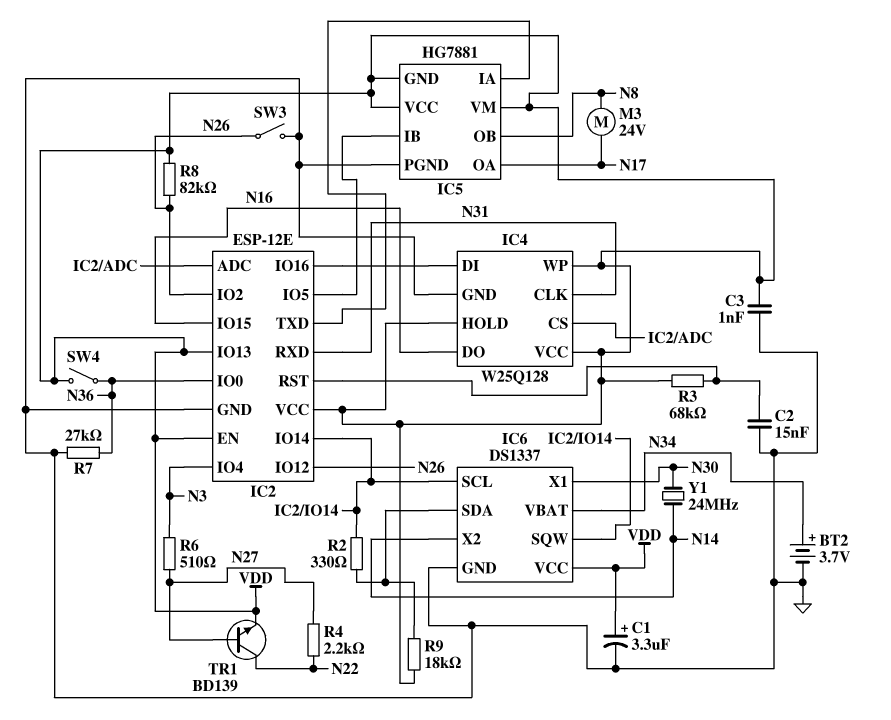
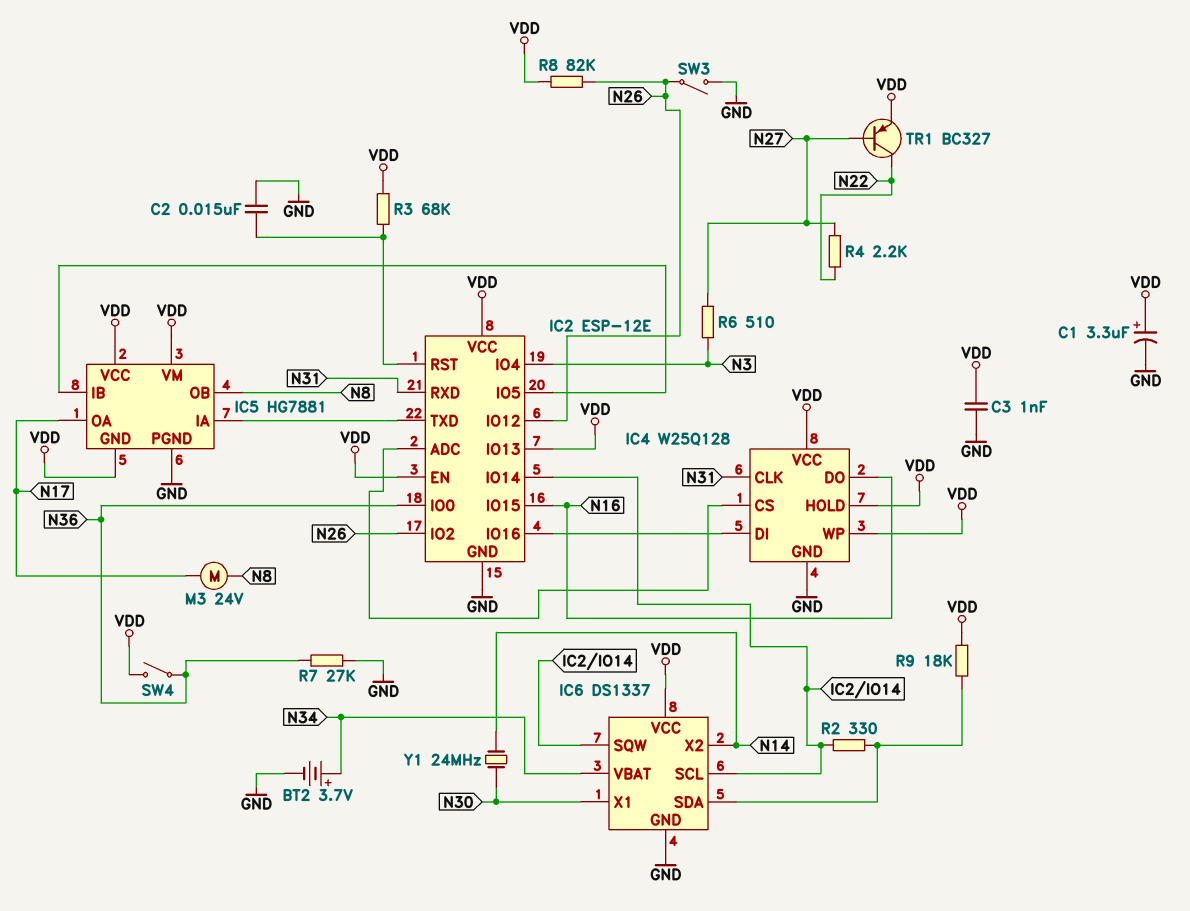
TR1: NPN BD139 (B N27, C N22, E VDD) -> PNP BC327 (B N27, C N22, E VDD)

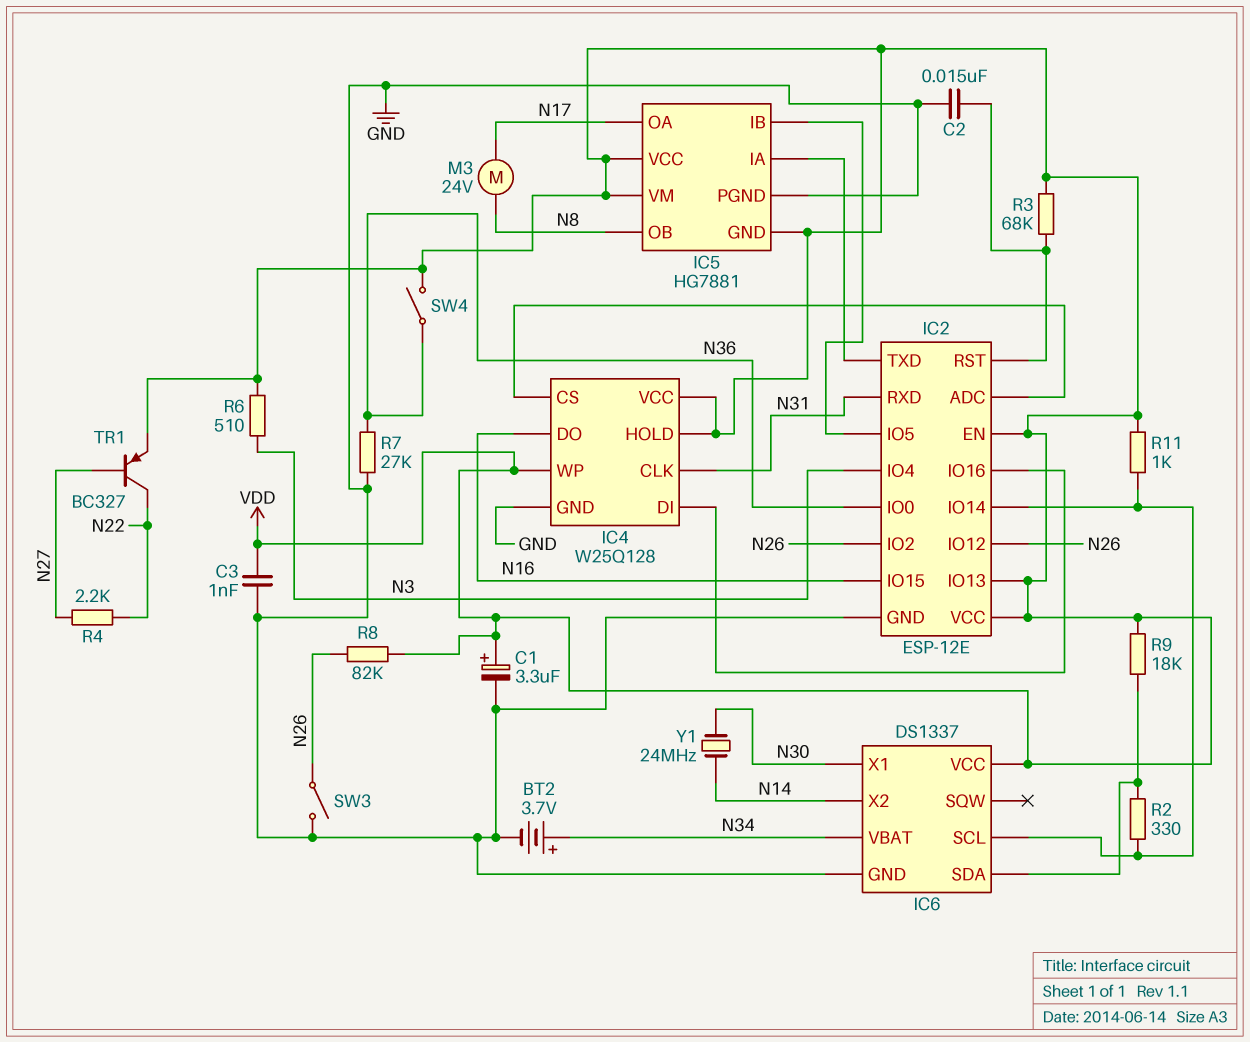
IC6 pin SQW: IC2/IO14 -> none
R6: 510 (N3, N27) -> 510 (N3, VDD)
R11: none -> 1k (IC2/IO14, VDD)

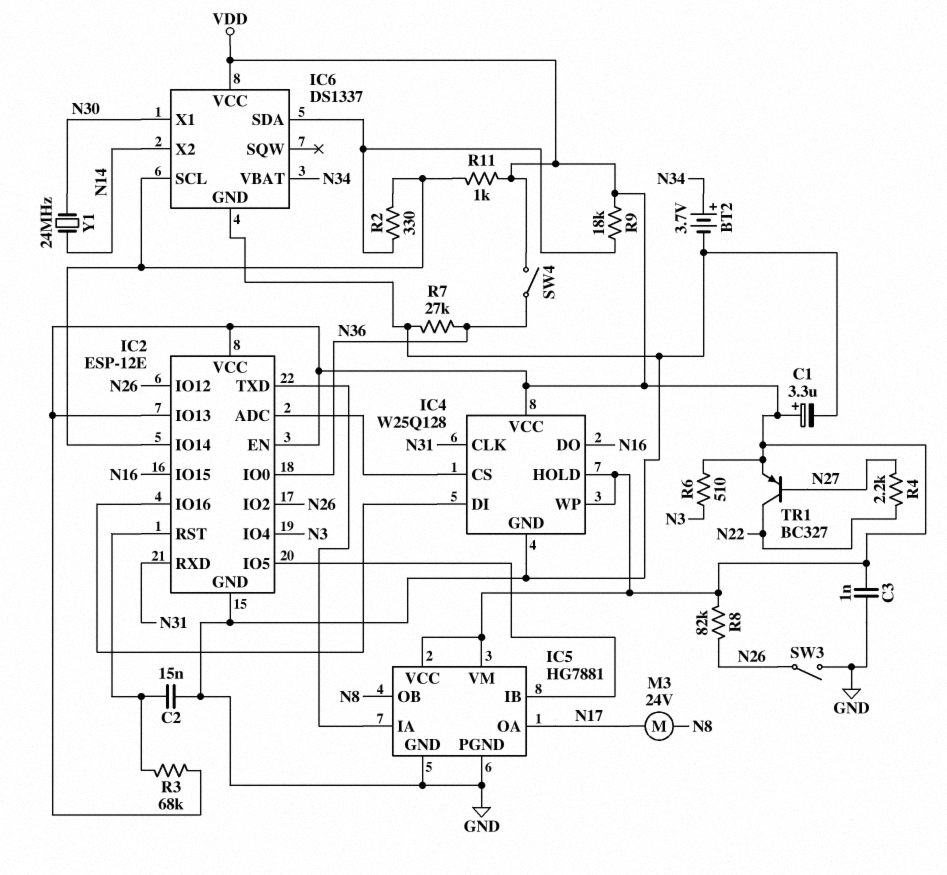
IC5 pin GND: VDD -> GND

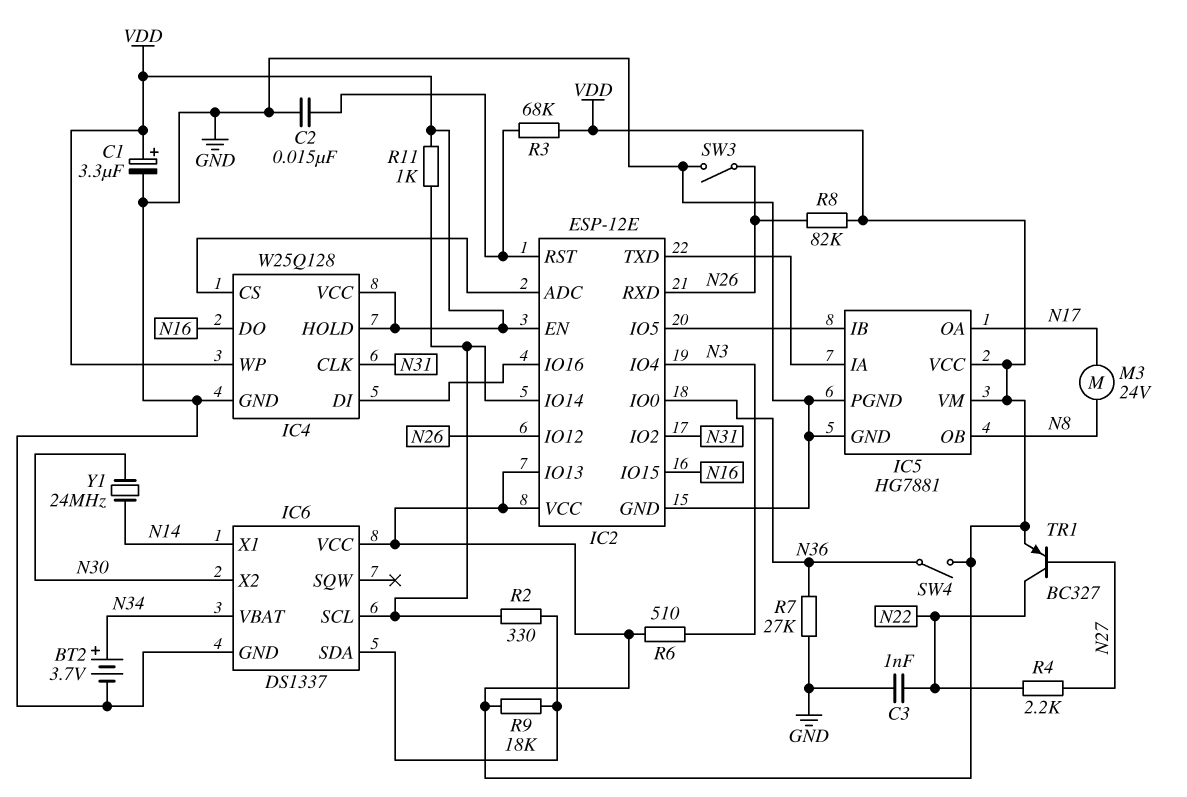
C3: 1nF (GND, VDD) -> 1nF (GND, N22)
IC2 pin IO2: N26 -> N31
IC2 pin RXD: N31 -> N26
IC6 pin X1: N30 -> N14
IC6 pin X2: N14 -> N30

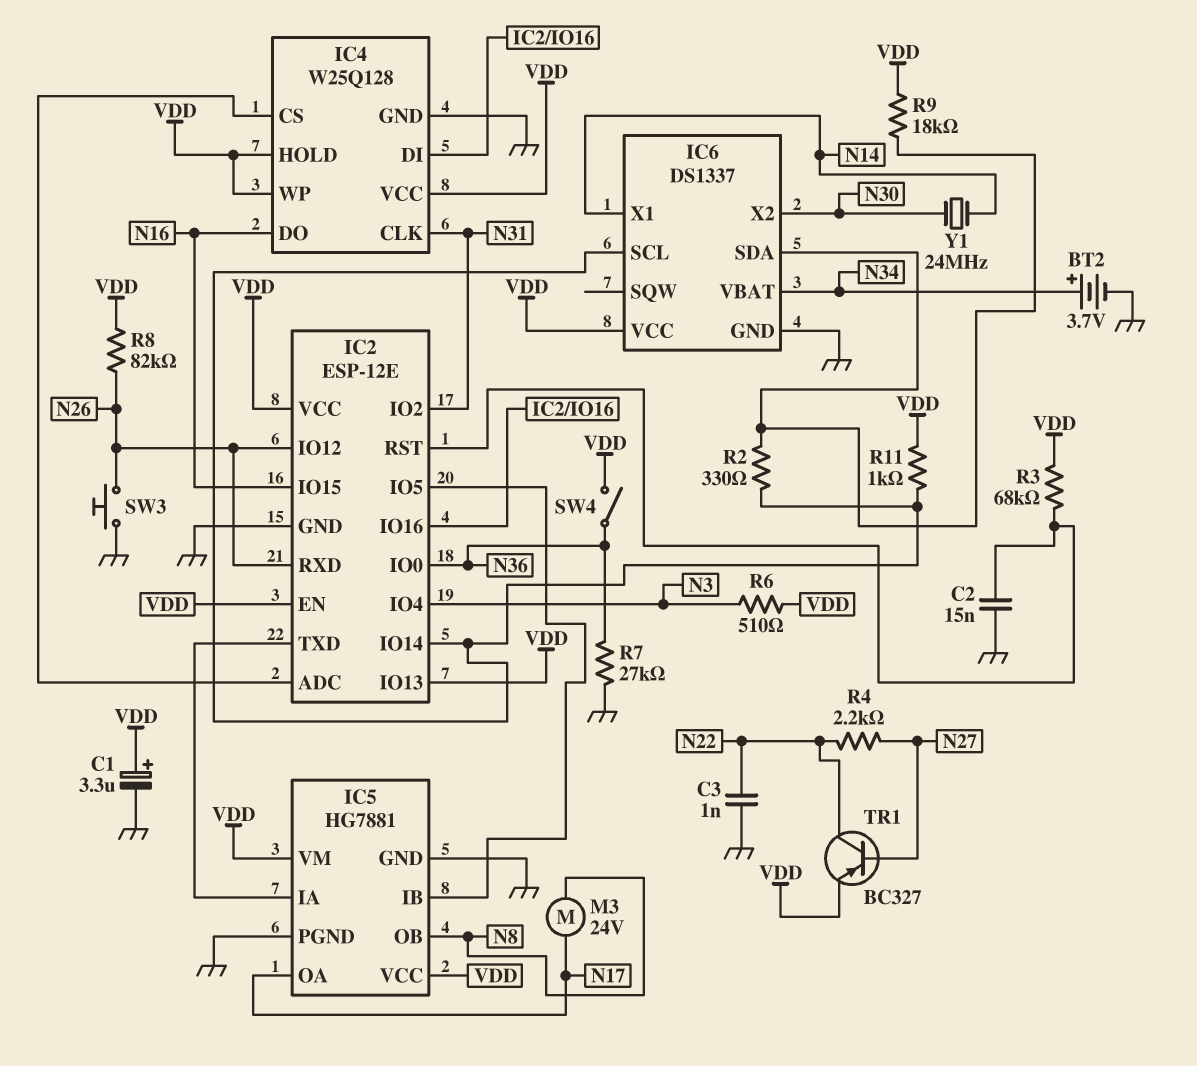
SW3: switch (GND, N26) -> button (GND, N26)

